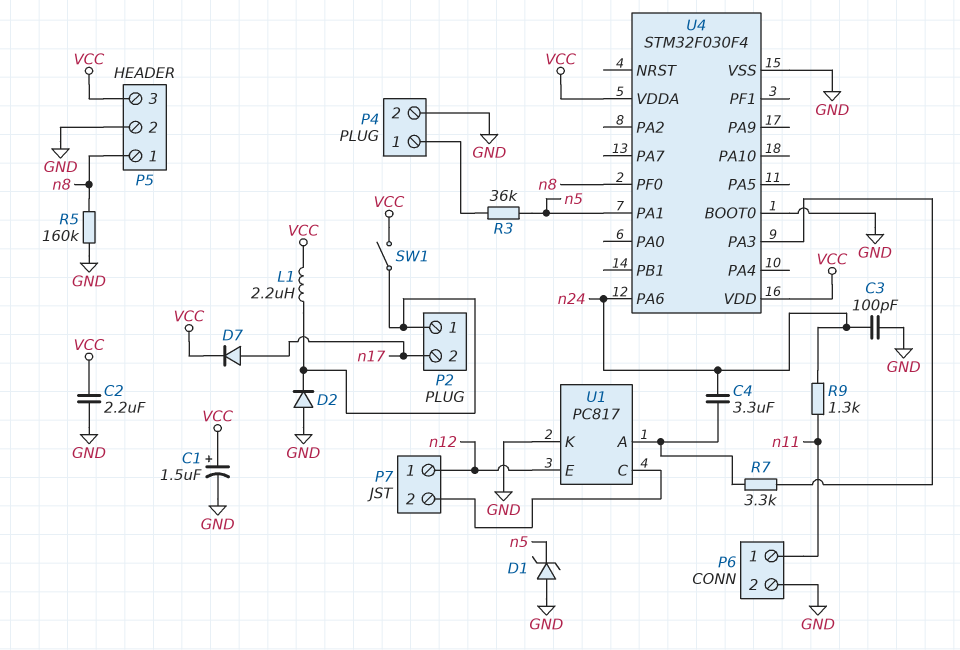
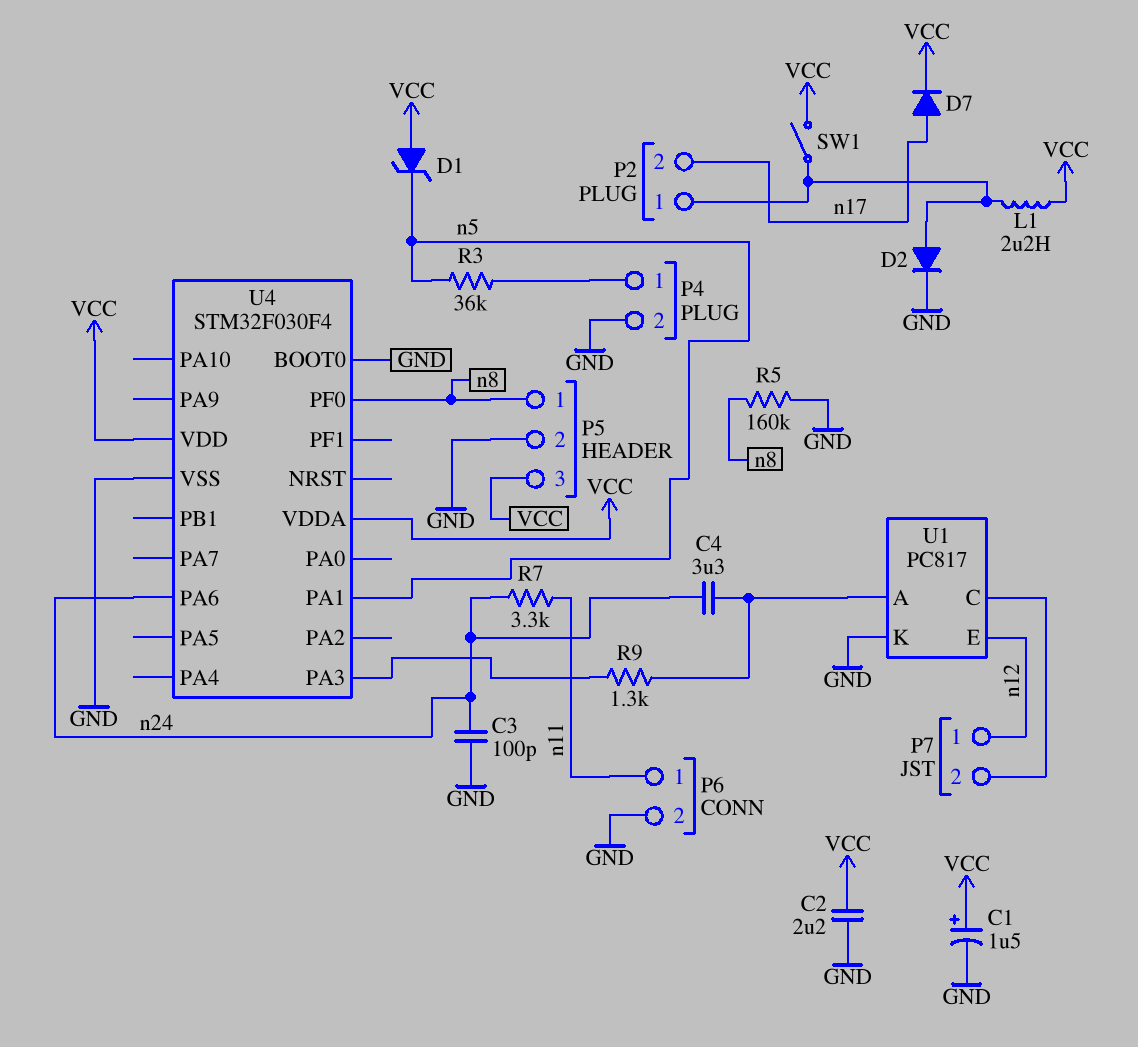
D1: zener (A GND, K n5) -> zener (A VCC, K n5)
D2: diode (A GND, K P2/1) -> diode (A P2/1, K GND)
R7: 3.3k (U1/A, U4/PA3) -> 3.3k (n11, n24)
R9: 1.3k (n11, n24) -> 1.3k (U1/A, U4/PA3)

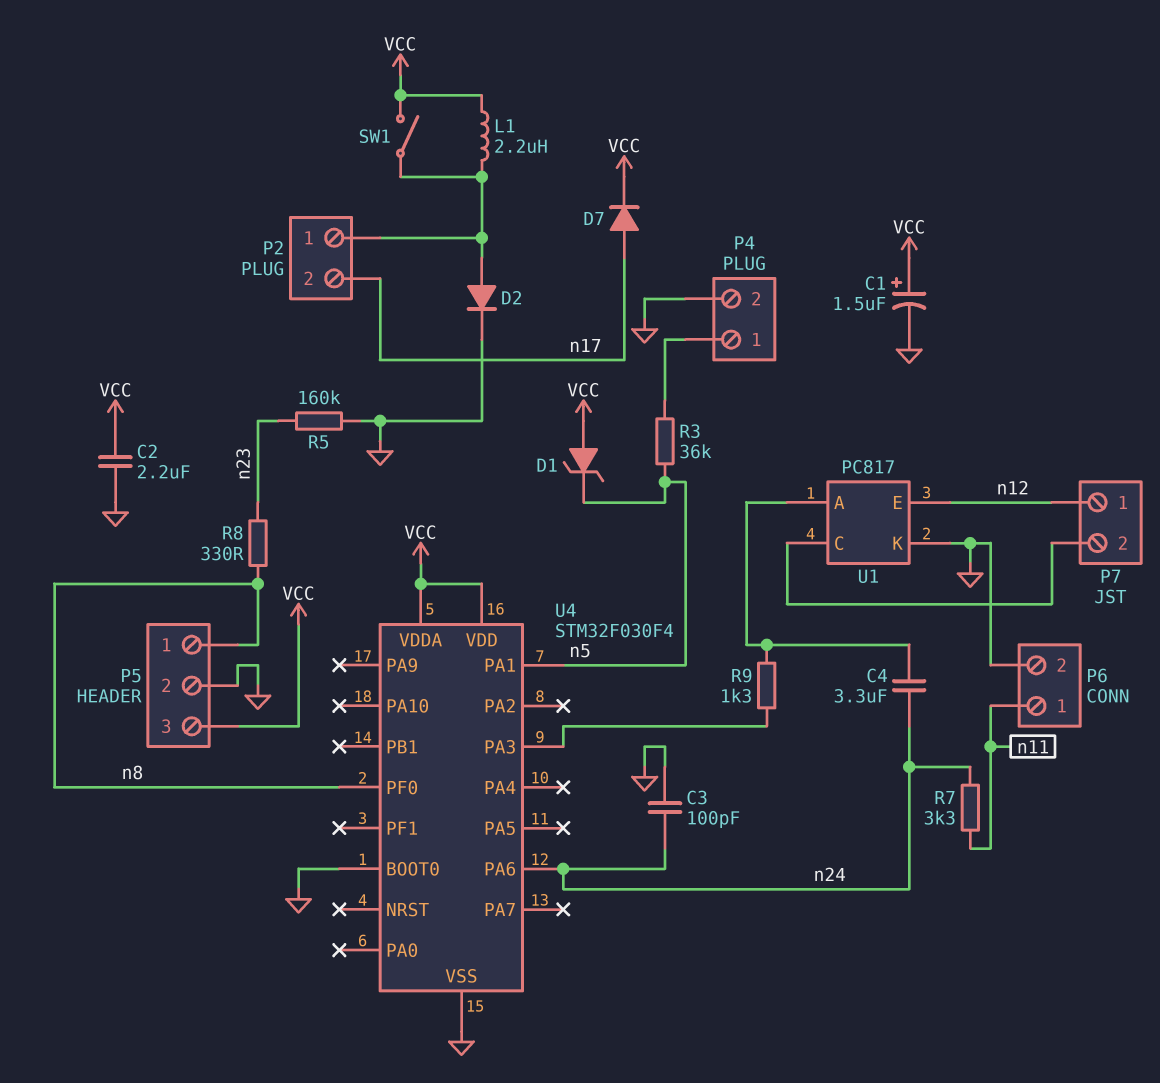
R5: 160k (GND, n8) -> 160k (GND, n23)
R8: none -> 330 (n8, n23)

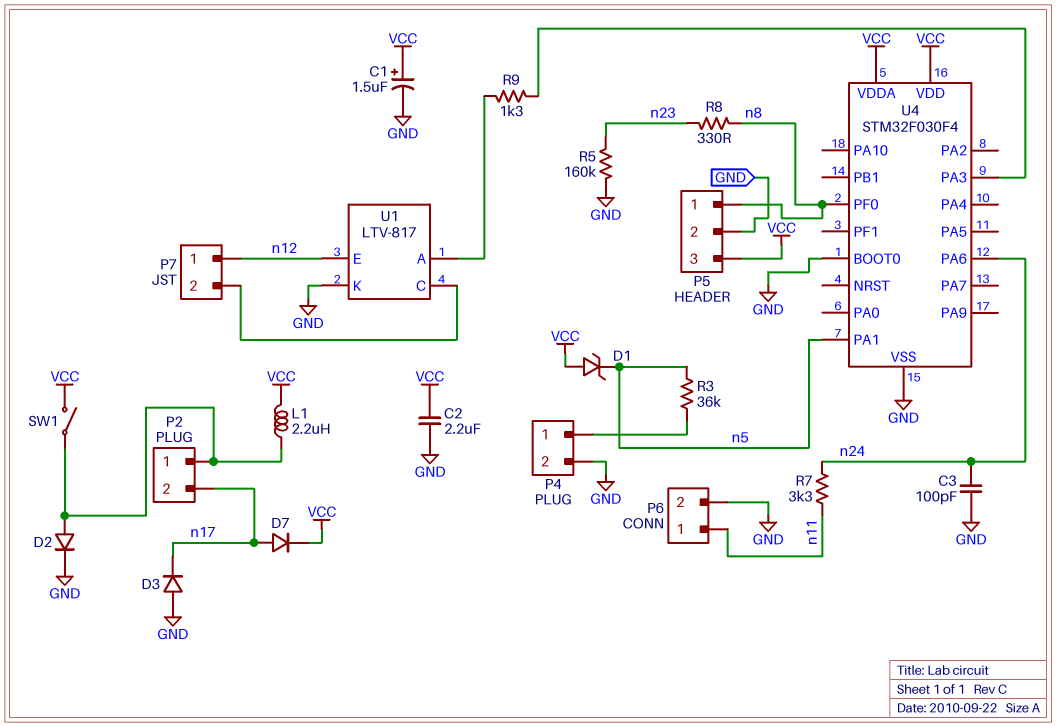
C4: 3.3uF (U1/A, n24) -> none
D3: none -> diode (A GND, K n17)
U1: PC817 -> LTV-817

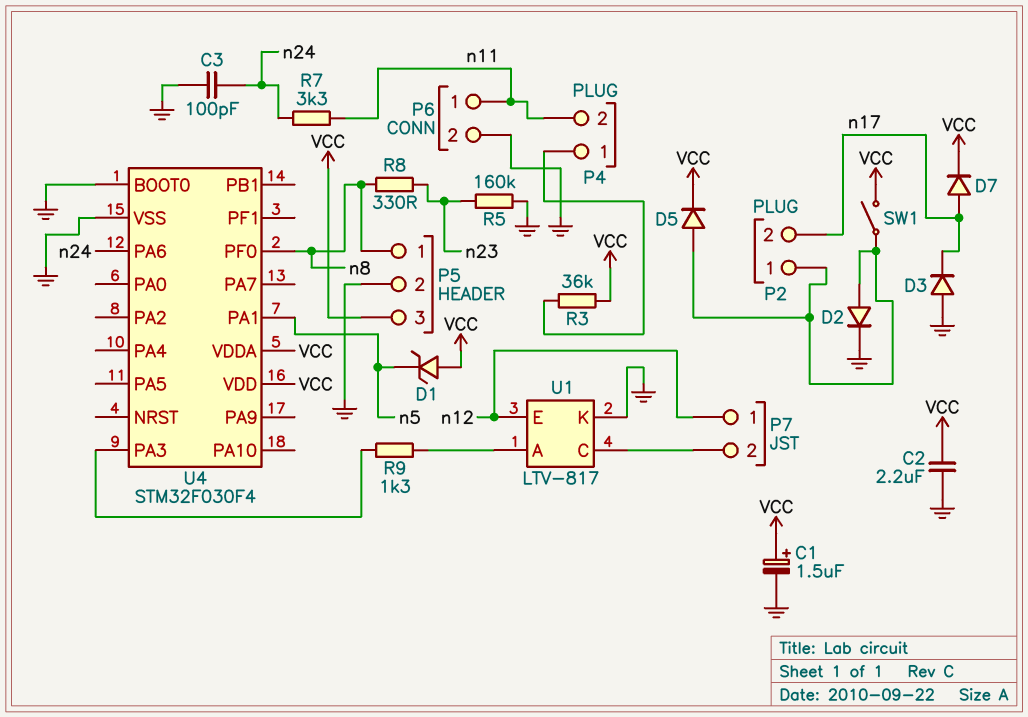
D5: none -> diode (A P2/1, K VCC)
L1: 2.2uH (P2/1, VCC) -> none
P4 pin 2: GND -> n11
R3: 36k (P4/1, n5) -> 36k (P4/1, VCC)

